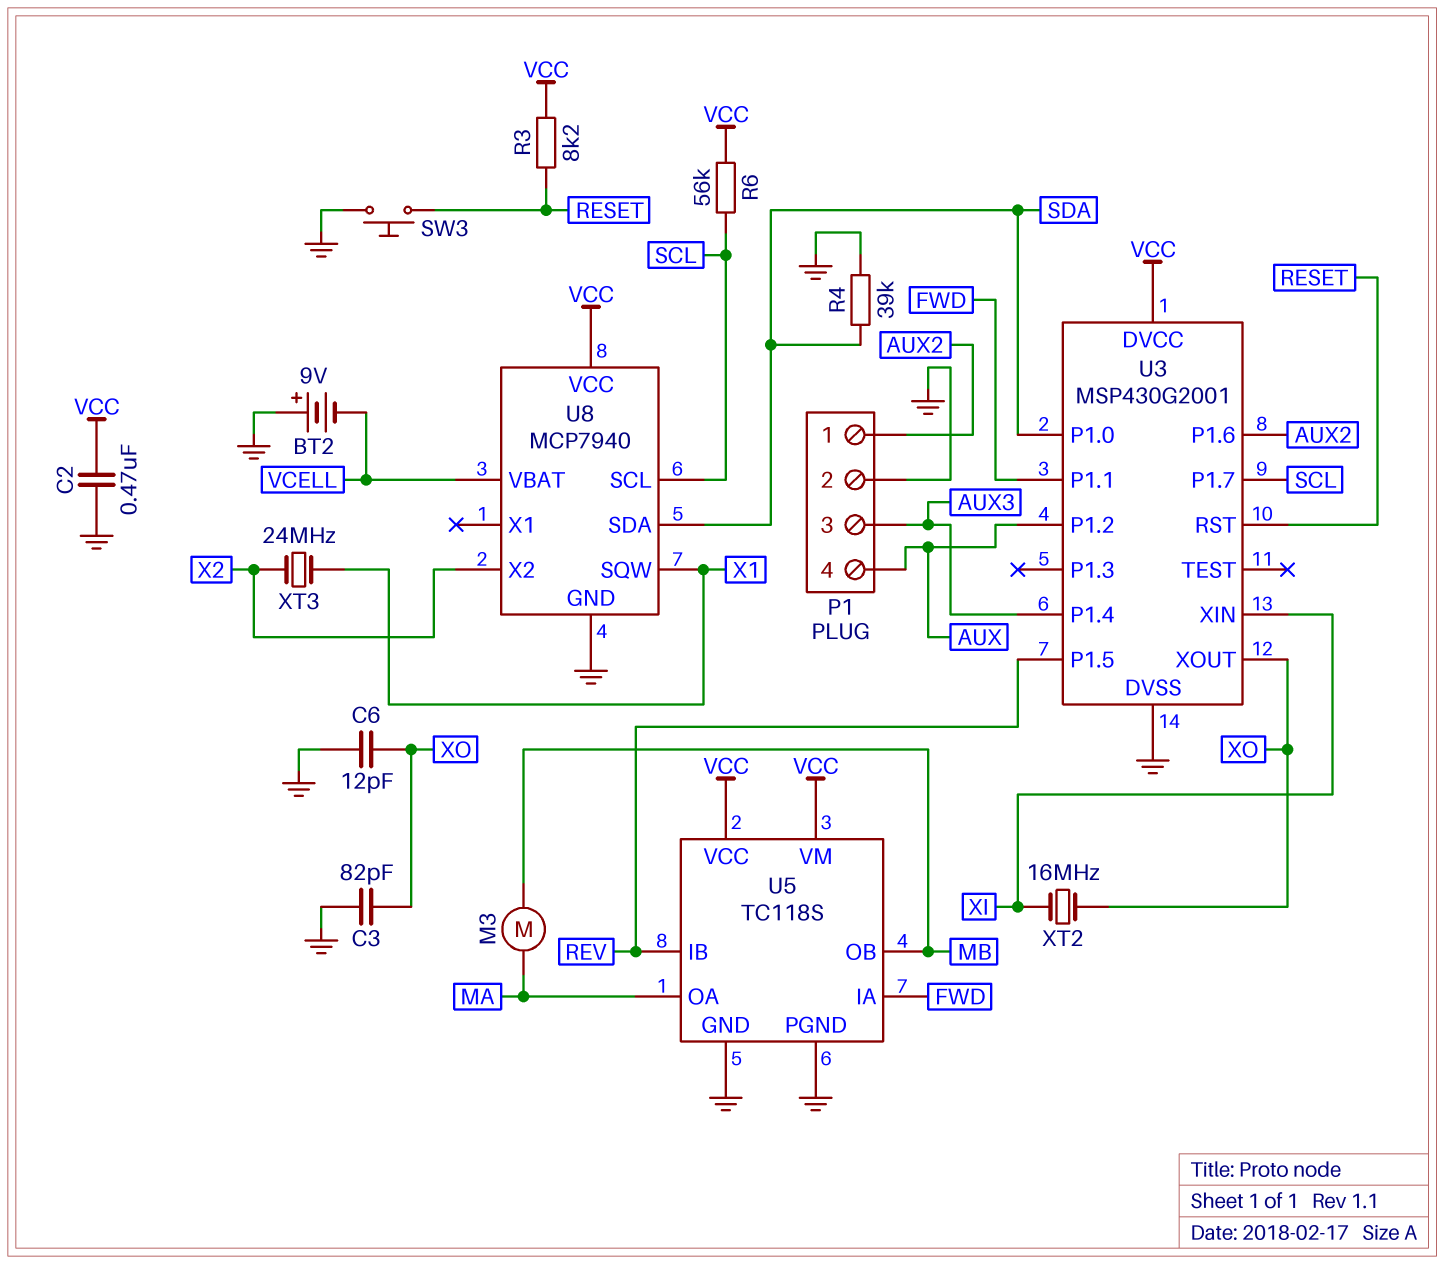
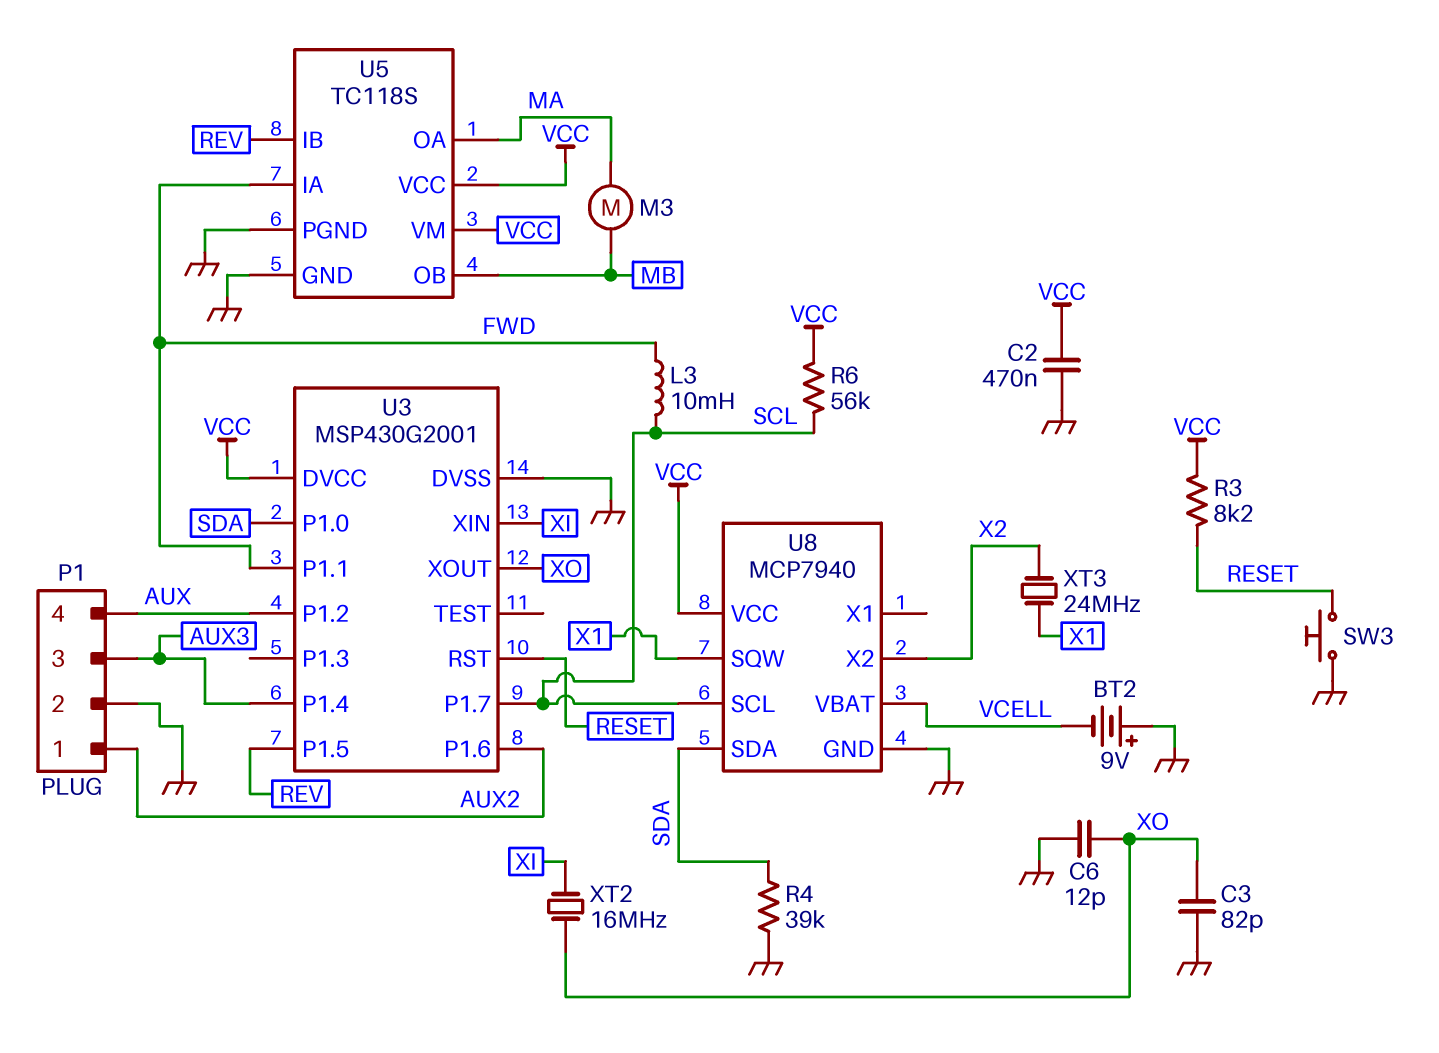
L3: none -> 10mH (FWD, SCL)

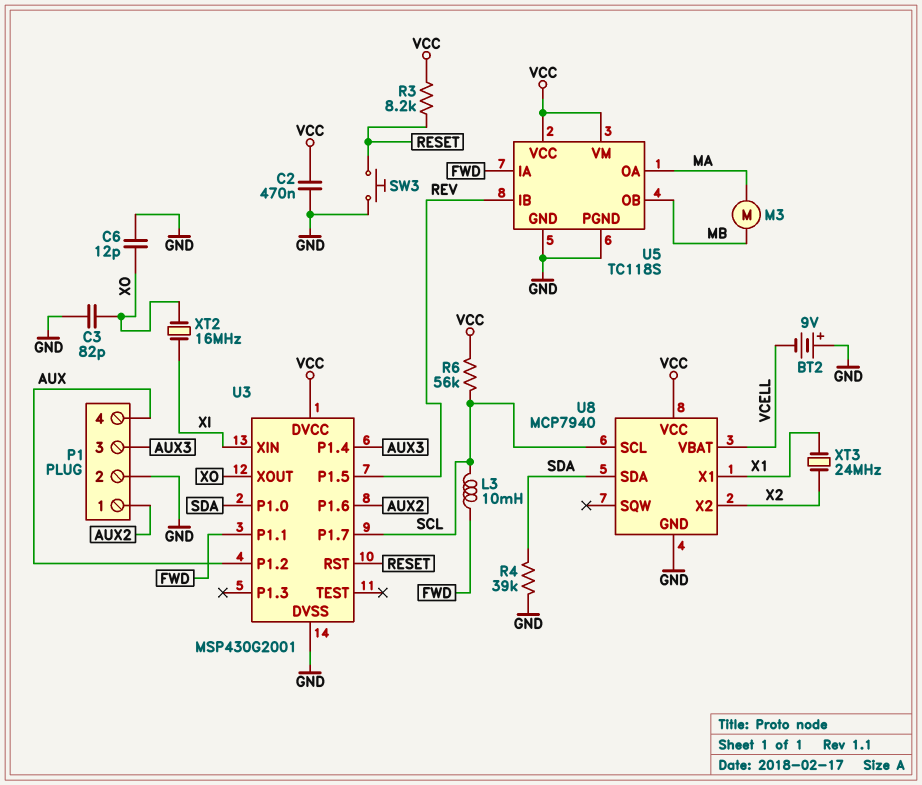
U8 pin SQW: X1 -> none
U8 pin X1: none -> X1

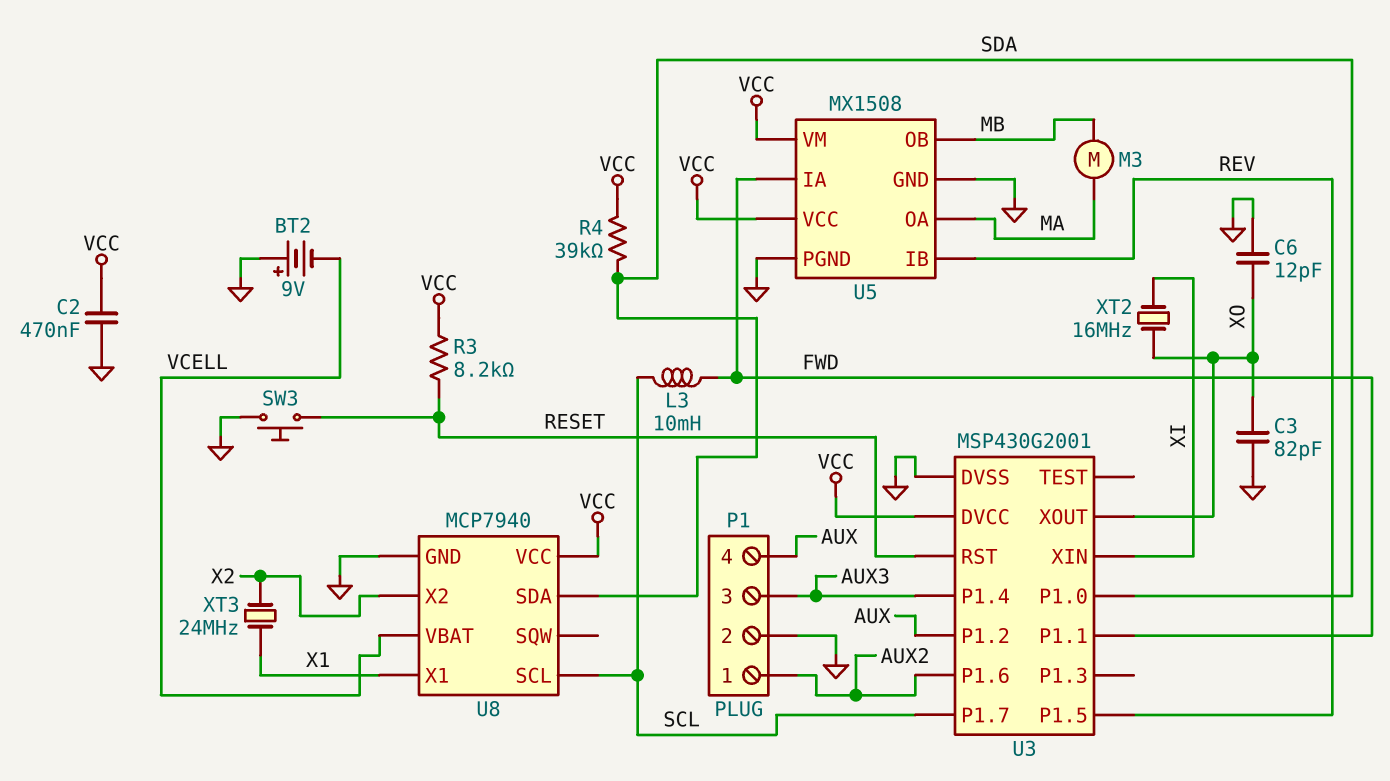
R4: 39k (GND, SDA) -> 39k (SDA, VCC)
R6: 56k (SCL, VCC) -> none
U5: TC118S -> MX1508

